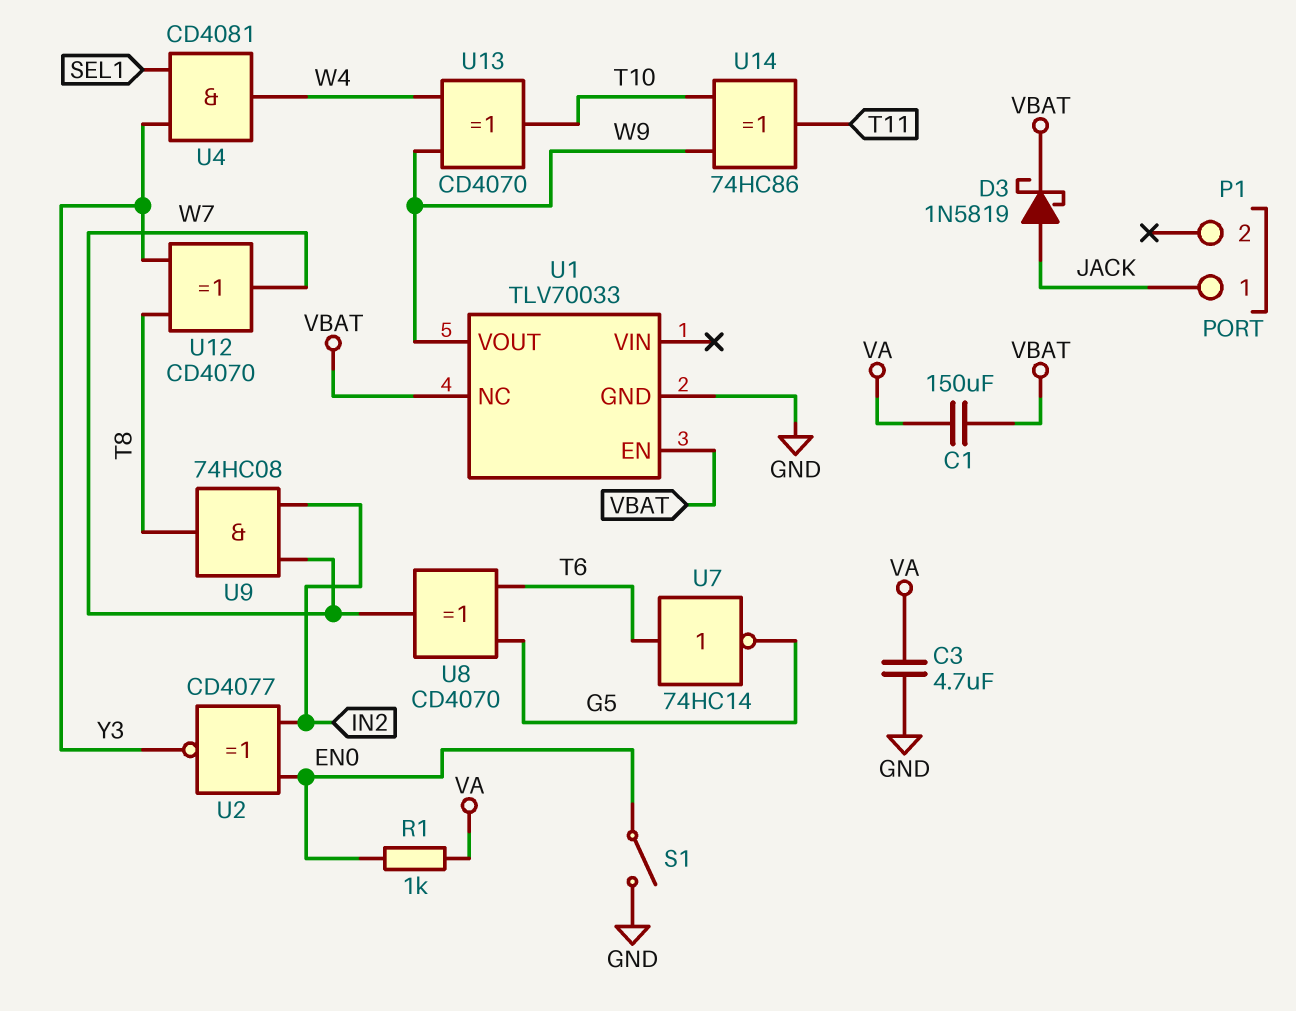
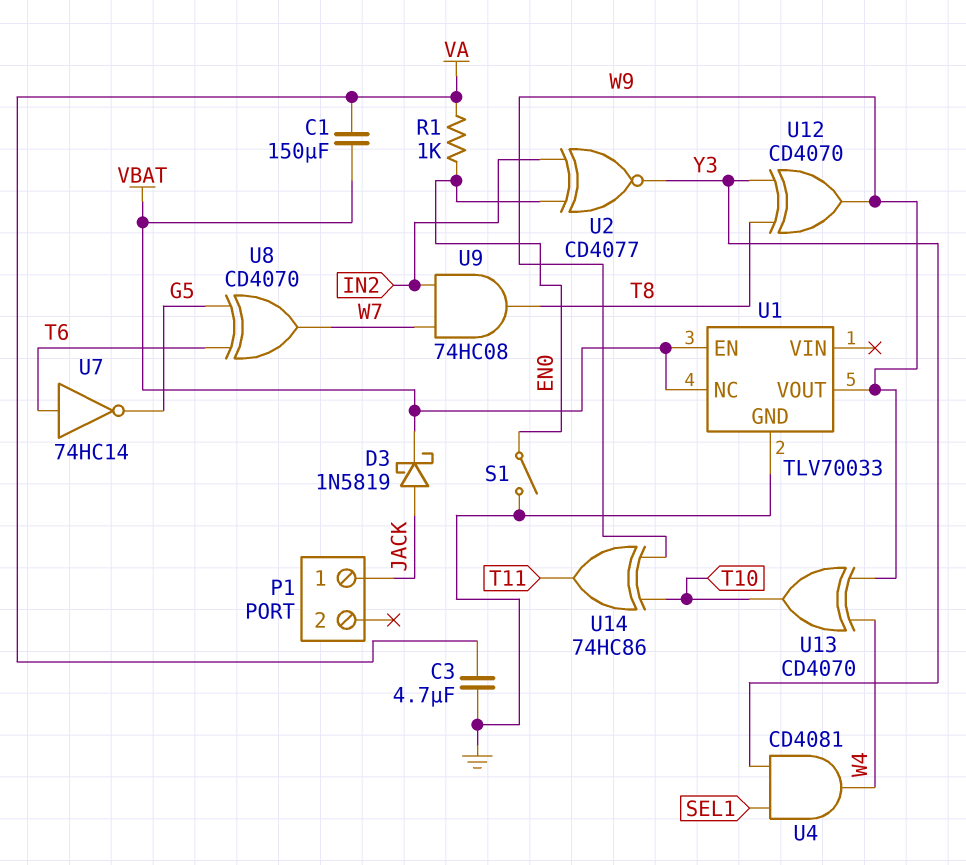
U12: XOR CD4070 (in T8, in Y3, out W7) -> XOR CD4070 (in T8, in Y3, out W9)

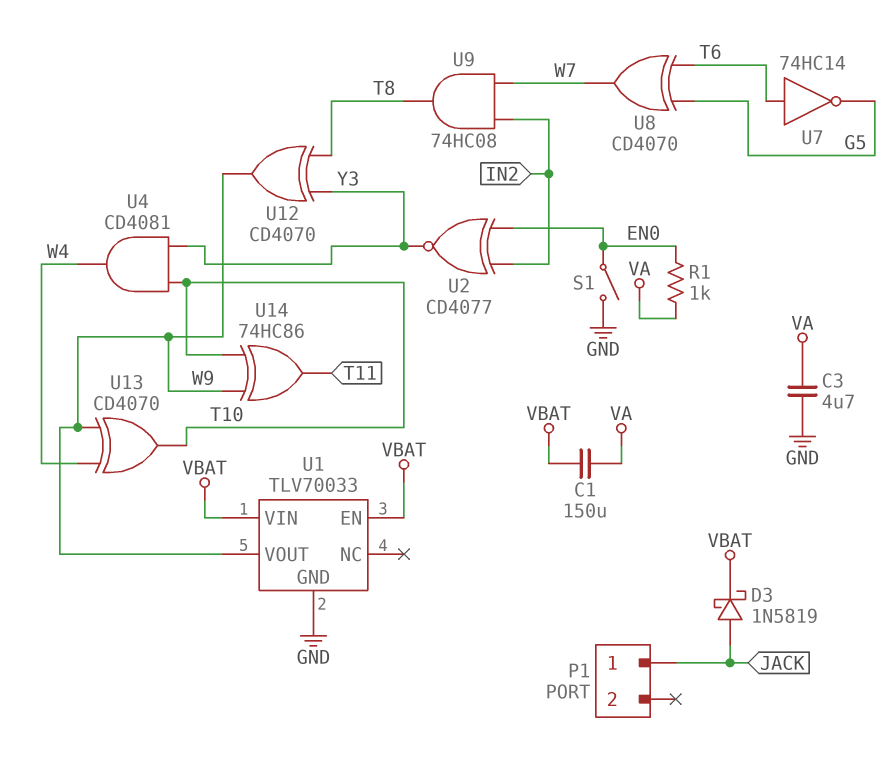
U1 pin NC: VBAT -> none
U1 pin VIN: none -> VBAT
U4: AND CD4081 (in SEL1, in Y3, out W4) -> AND CD4081 (in T10, in Y3, out W4)

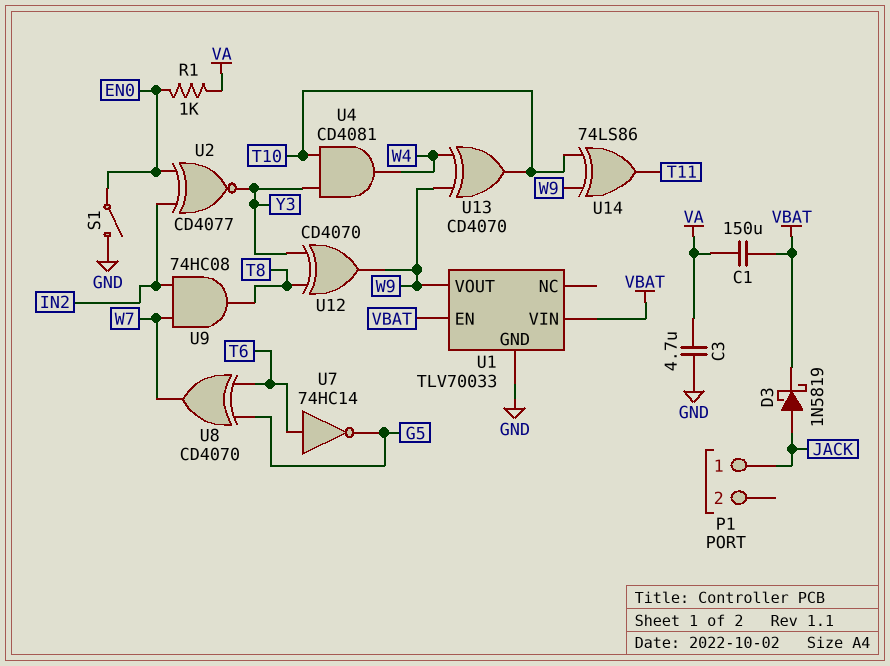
U14: XOR 74HC86 (in T10, in W9, out T11) -> XOR 74LS86 (in T10, in W9, out T11)

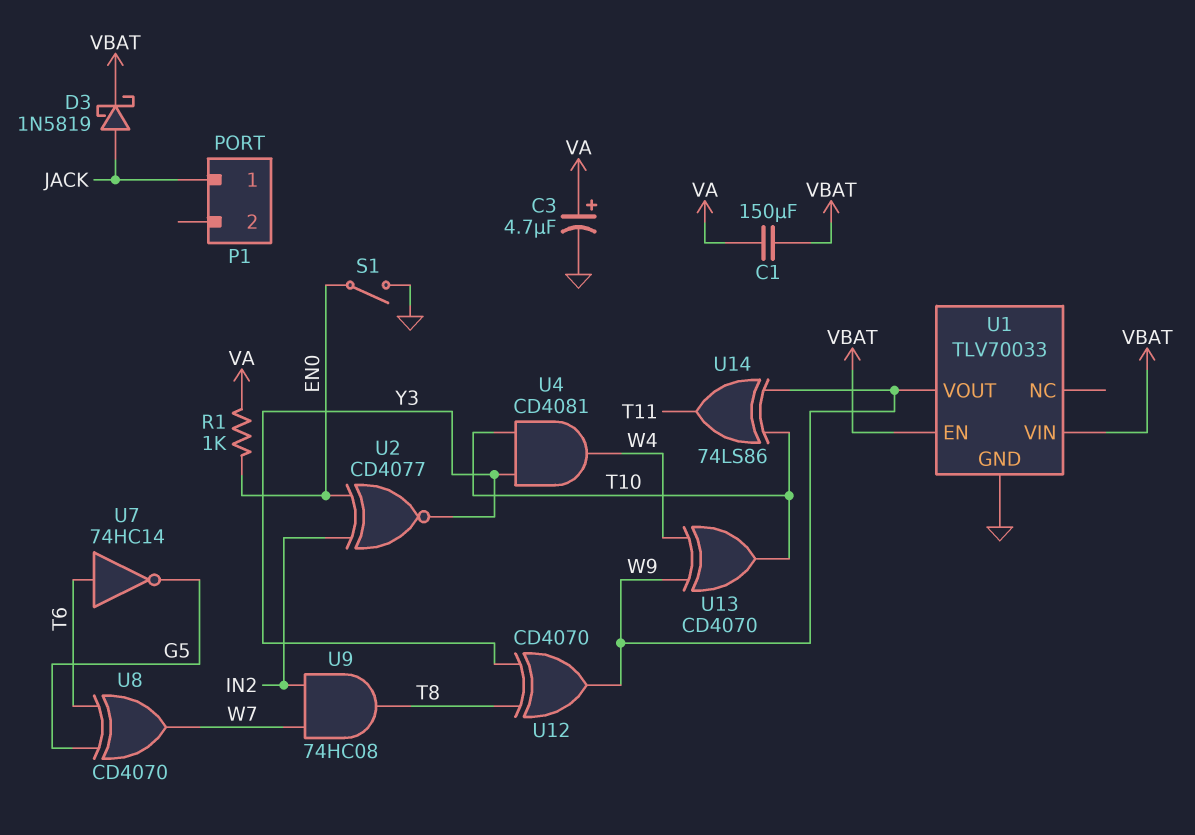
C3: 4.7uF (GND, VA) -> 4.7uF (plus VA, minus GND)

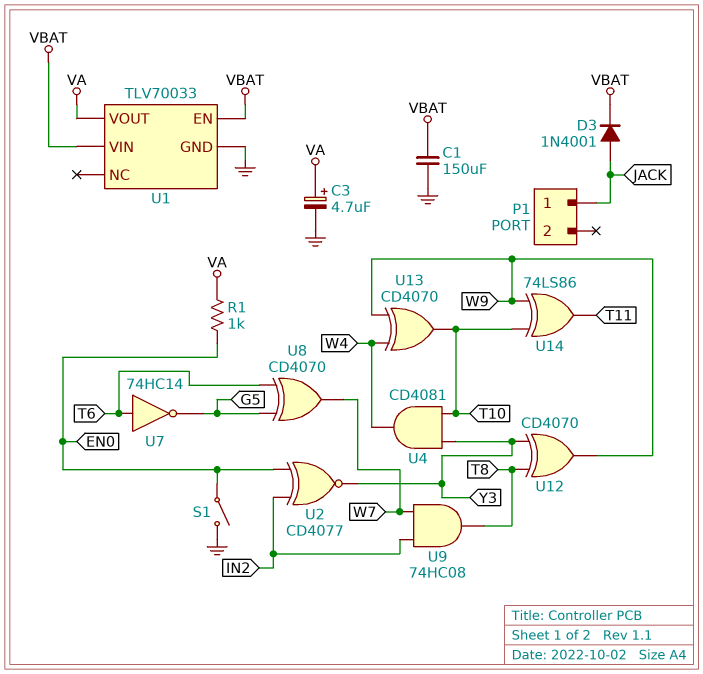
C1: 150uF (VA, VBAT) -> 150uF (GND, VBAT)
D3: schottky 1N5819 (A JACK, K VBAT) -> diode 1N4001 (A JACK, K VBAT)
U1 pin VOUT: W9 -> VA

